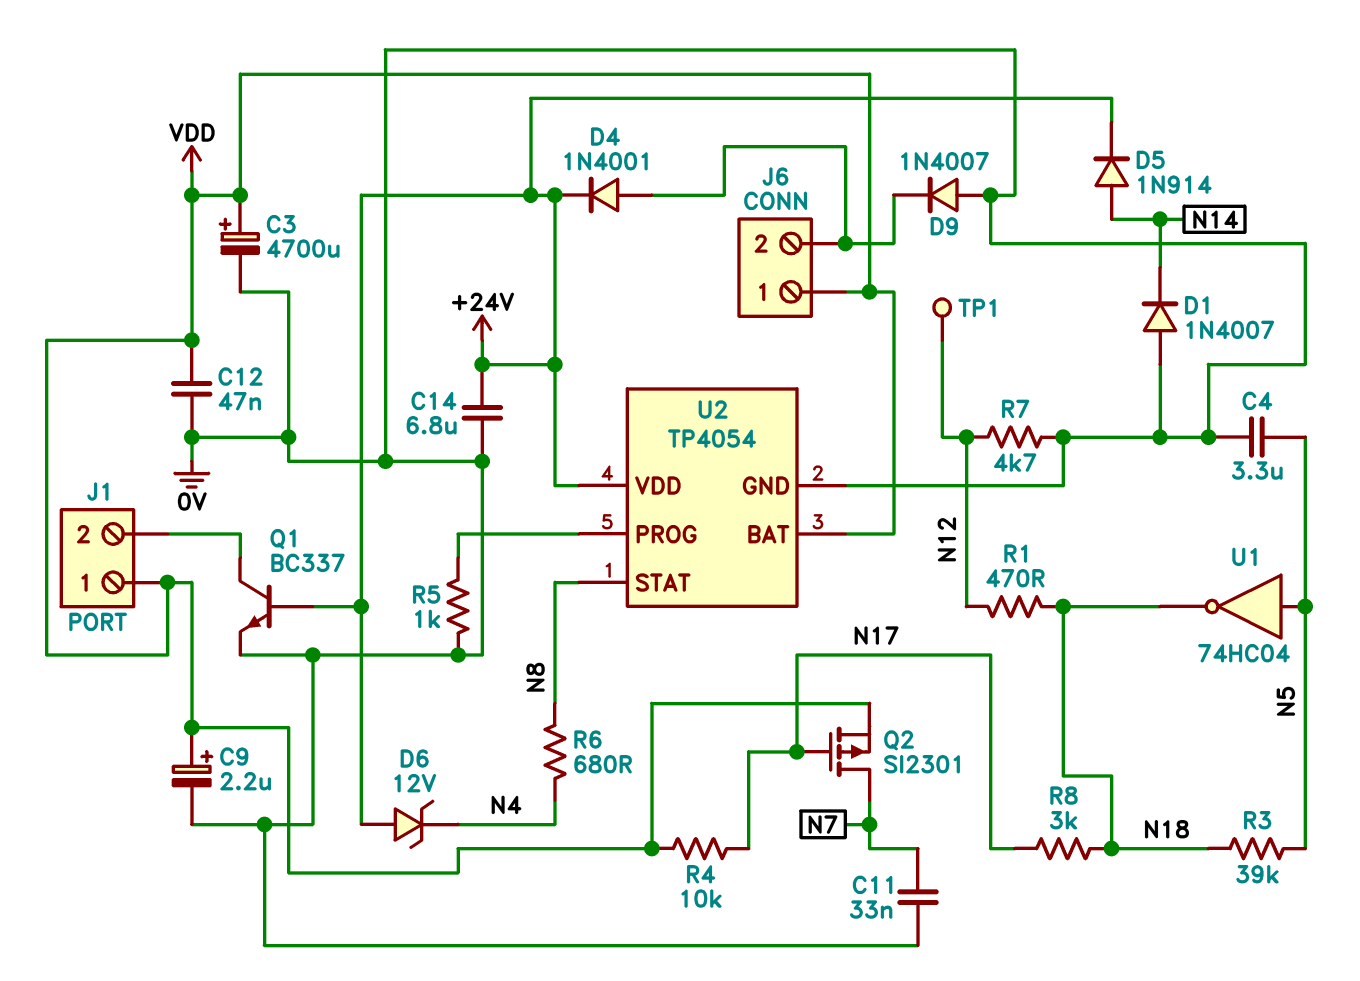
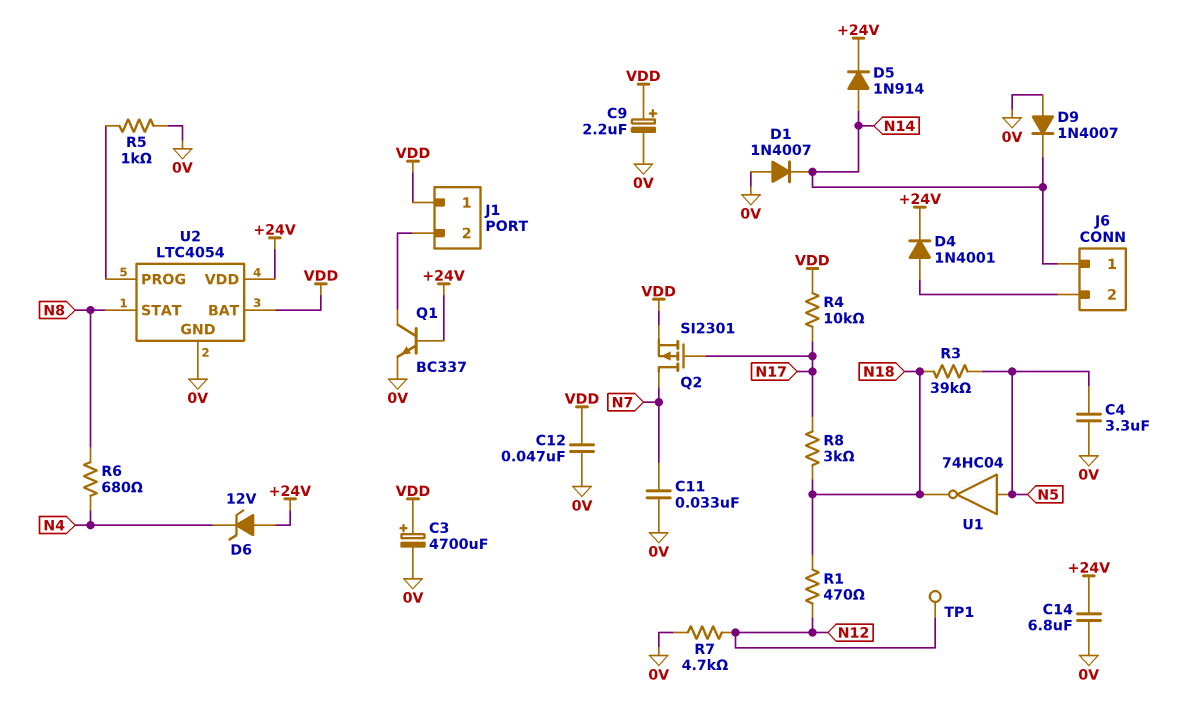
D9: diode 1N4007 (A 0V, K J6/2) -> diode 1N4007 (A 0V, K N14)
J6 pin 1: VDD -> N14
U2: TP4054 -> LTC4054

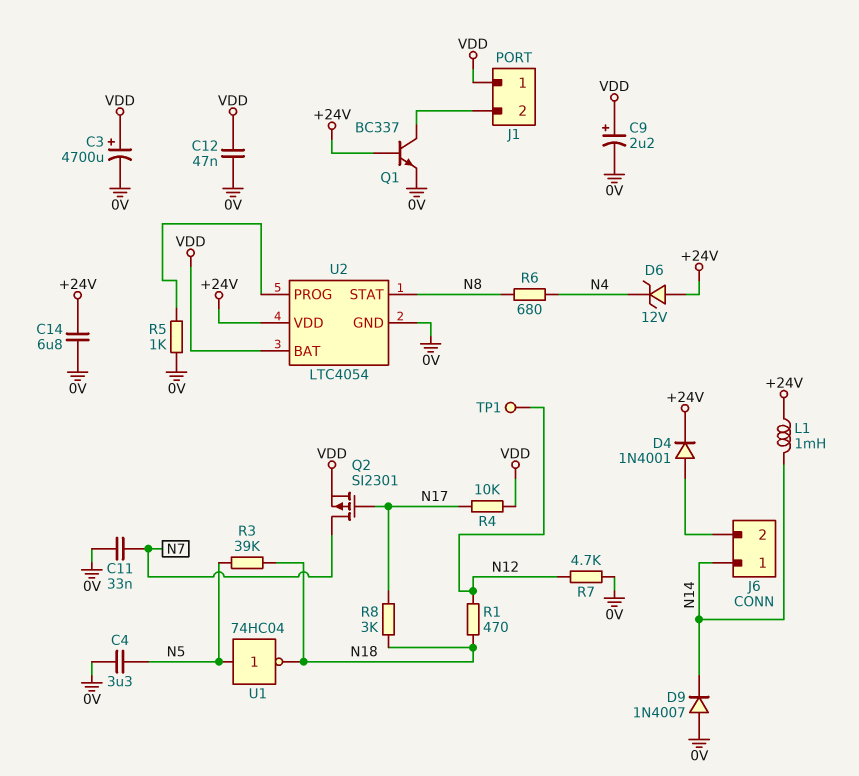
D1: diode 1N4007 (A 0V, K N14) -> none
D5: diode 1N914 (A N14, K +24V) -> none
L1: none -> 1mH (+24V, N14)

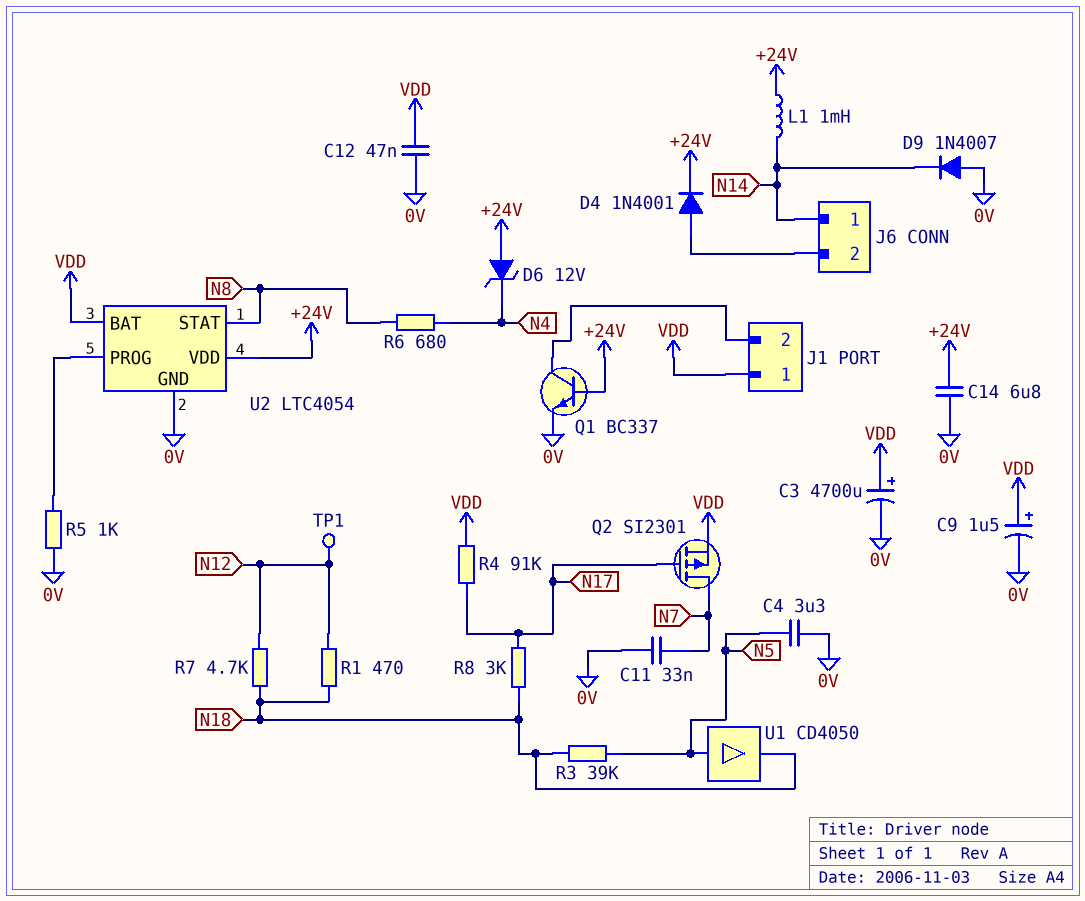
C9: 2.2uF (plus VDD, minus 0V) -> 1.5uF (plus VDD, minus 0V)
R4: 10k (N17, VDD) -> 91k (N17, VDD)
R7: 4.7k (0V, N12) -> 4.7k (N12, N18)
U1: NOT 74HC04 (in N5, out N18) -> buffer CD4050 (in N5, out N18)

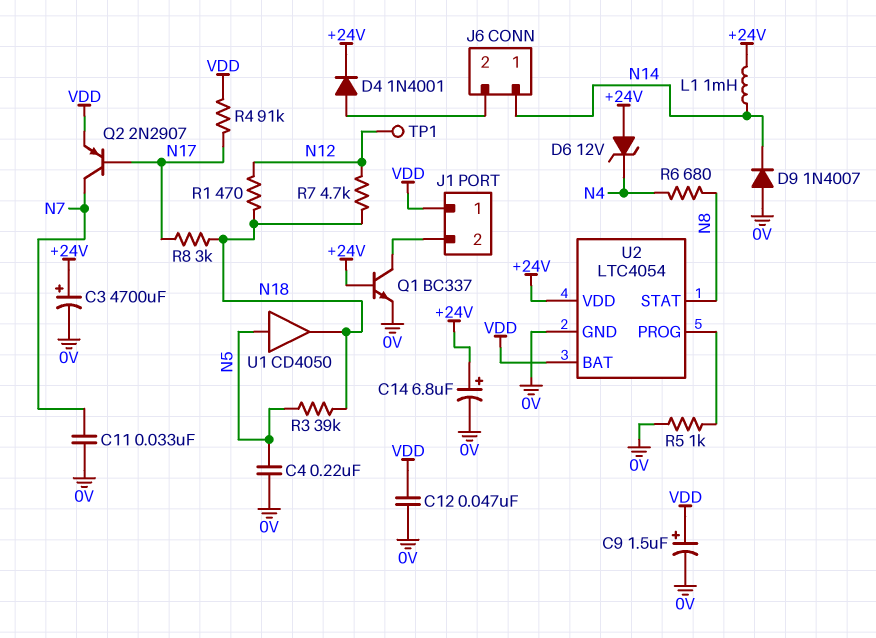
C3: 4700uF (plus VDD, minus 0V) -> 4700uF (plus +24V, minus 0V)
C4: 3.3uF (0V, N5) -> 220nF (0V, N5)
C14: 6.8uF (+24V, 0V) -> 6.8uF (plus +24V, minus 0V)
Q2: PMOS SI2301 (G N17, D N7, S VDD) -> PNP 2N2907 (B N17, C N7, E VDD)

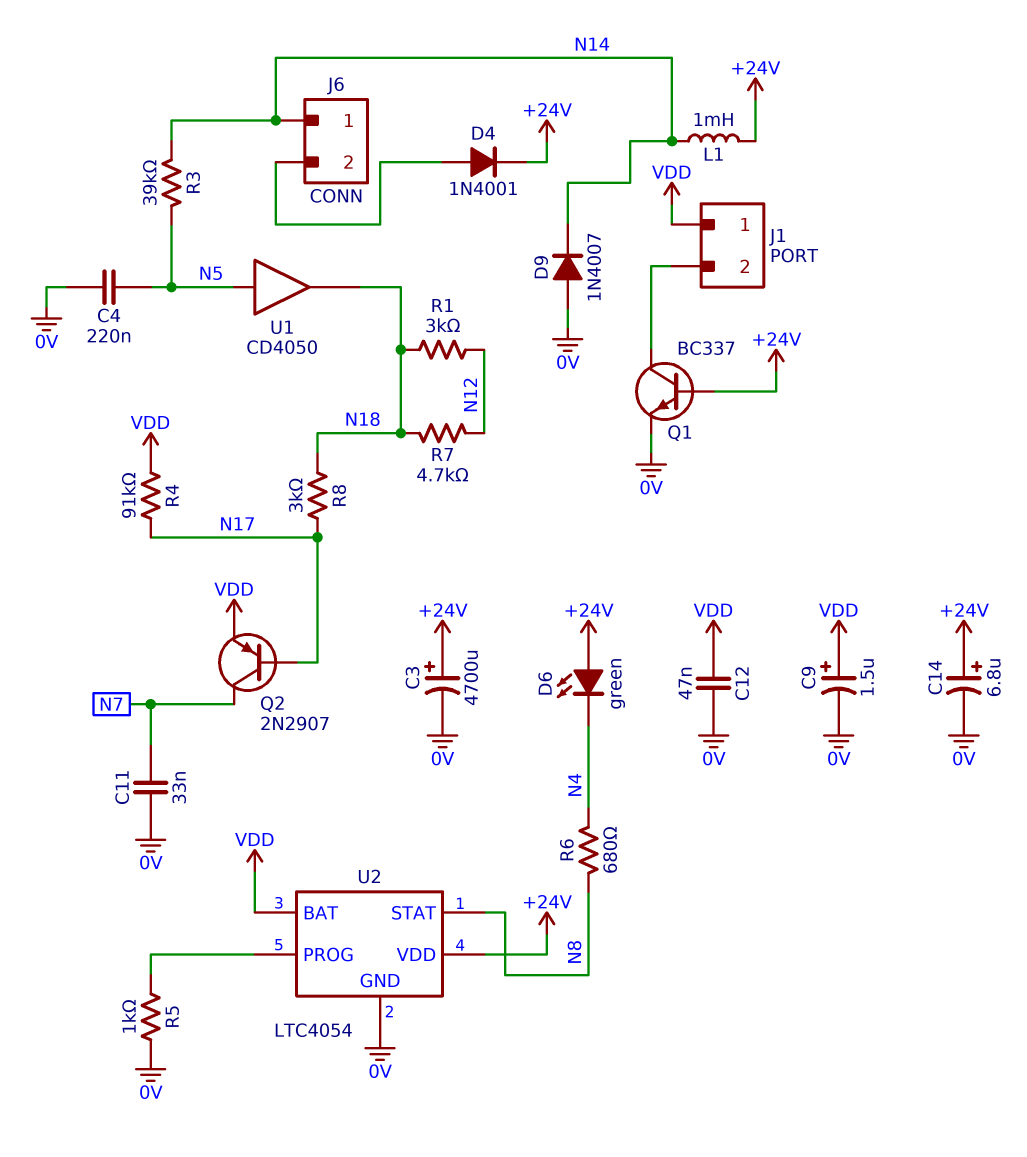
D6: zener 12V (A +24V, K N4) -> LED green (A +24V, K N4)
R1: 470 (N12, N18) -> 3k (N12, N18)
R3: 39k (N5, N18) -> 39k (N5, N14)
TP1: test point (N12) -> none

